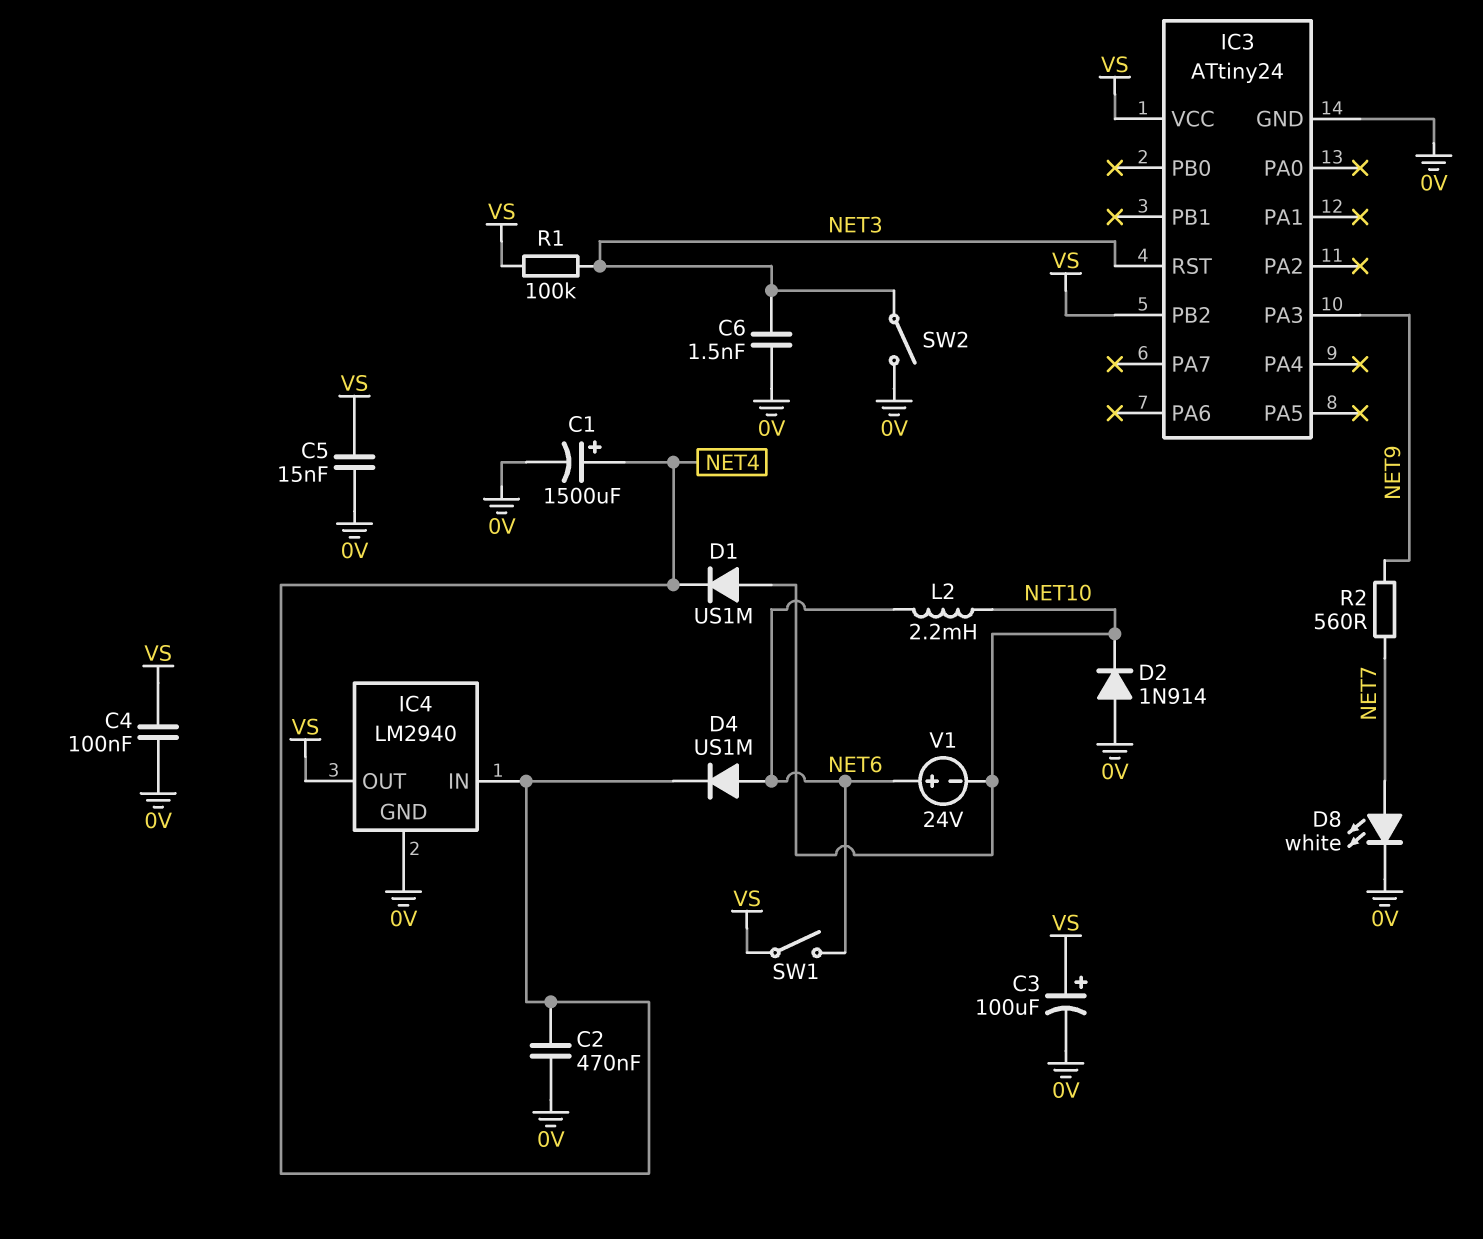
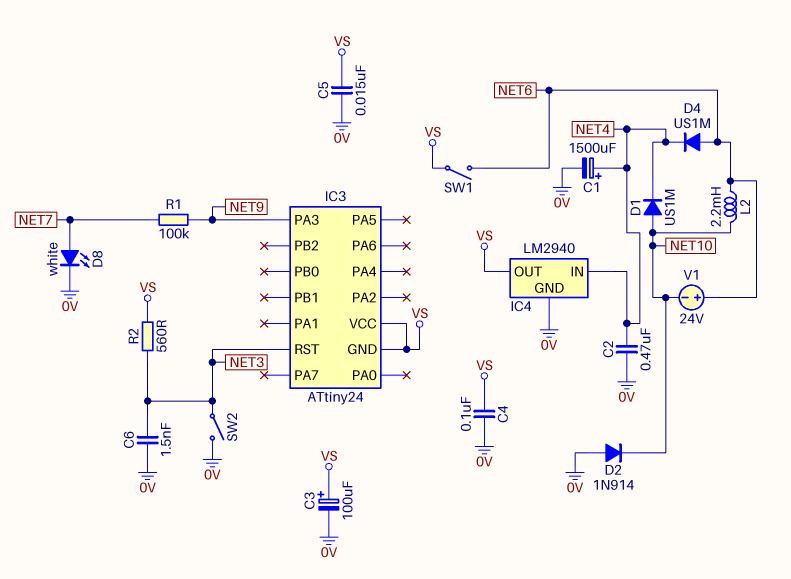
IC3 pin GND: 0V -> VS
IC3 pin PB2: VS -> none
R1: 100k (NET3, VS) -> 100k (NET7, NET9)
R2: 560 (NET7, NET9) -> 560 (NET3, VS)

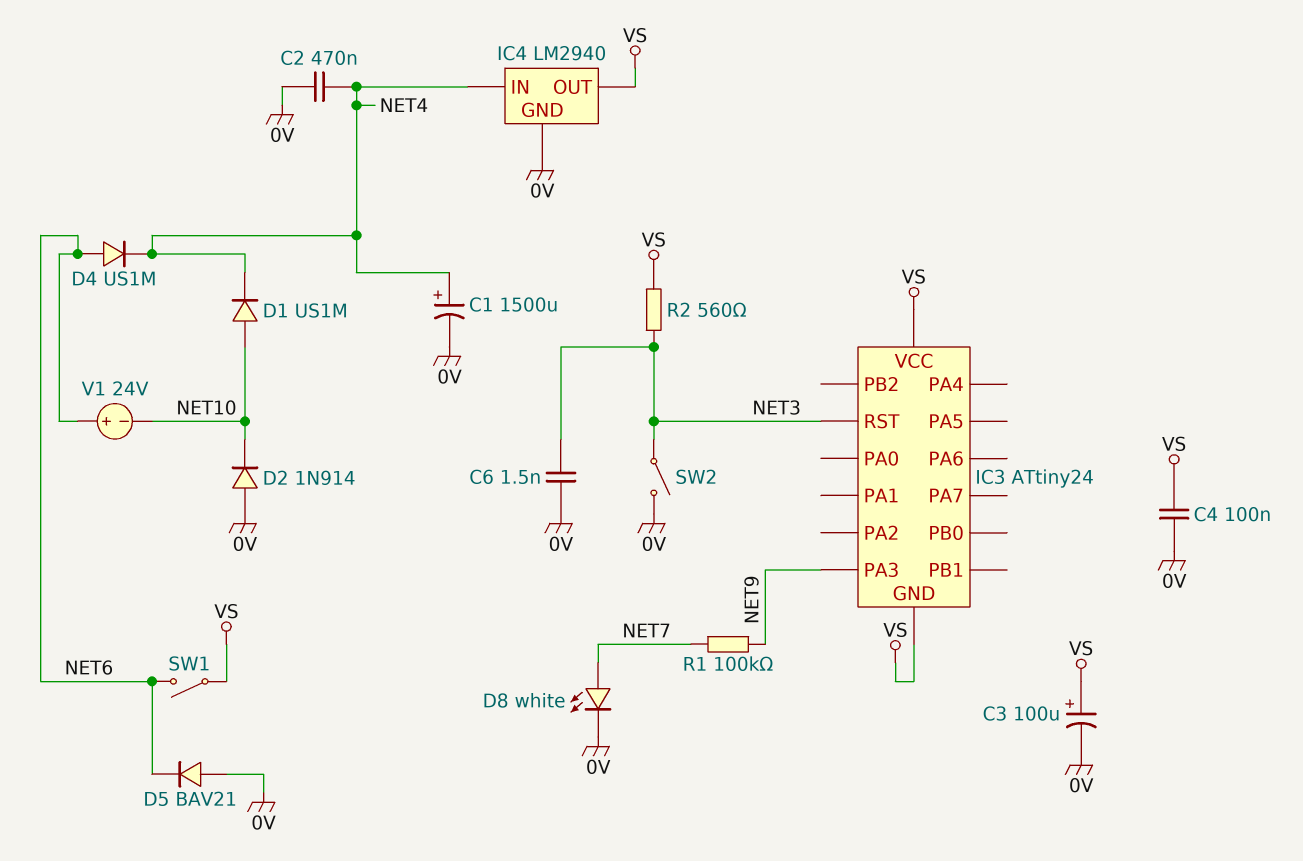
C5: 15nF (0V, VS) -> none
D5: none -> diode BAV21 (A 0V, K NET6)
L2: 2.2mH (NET6, NET10) -> none

